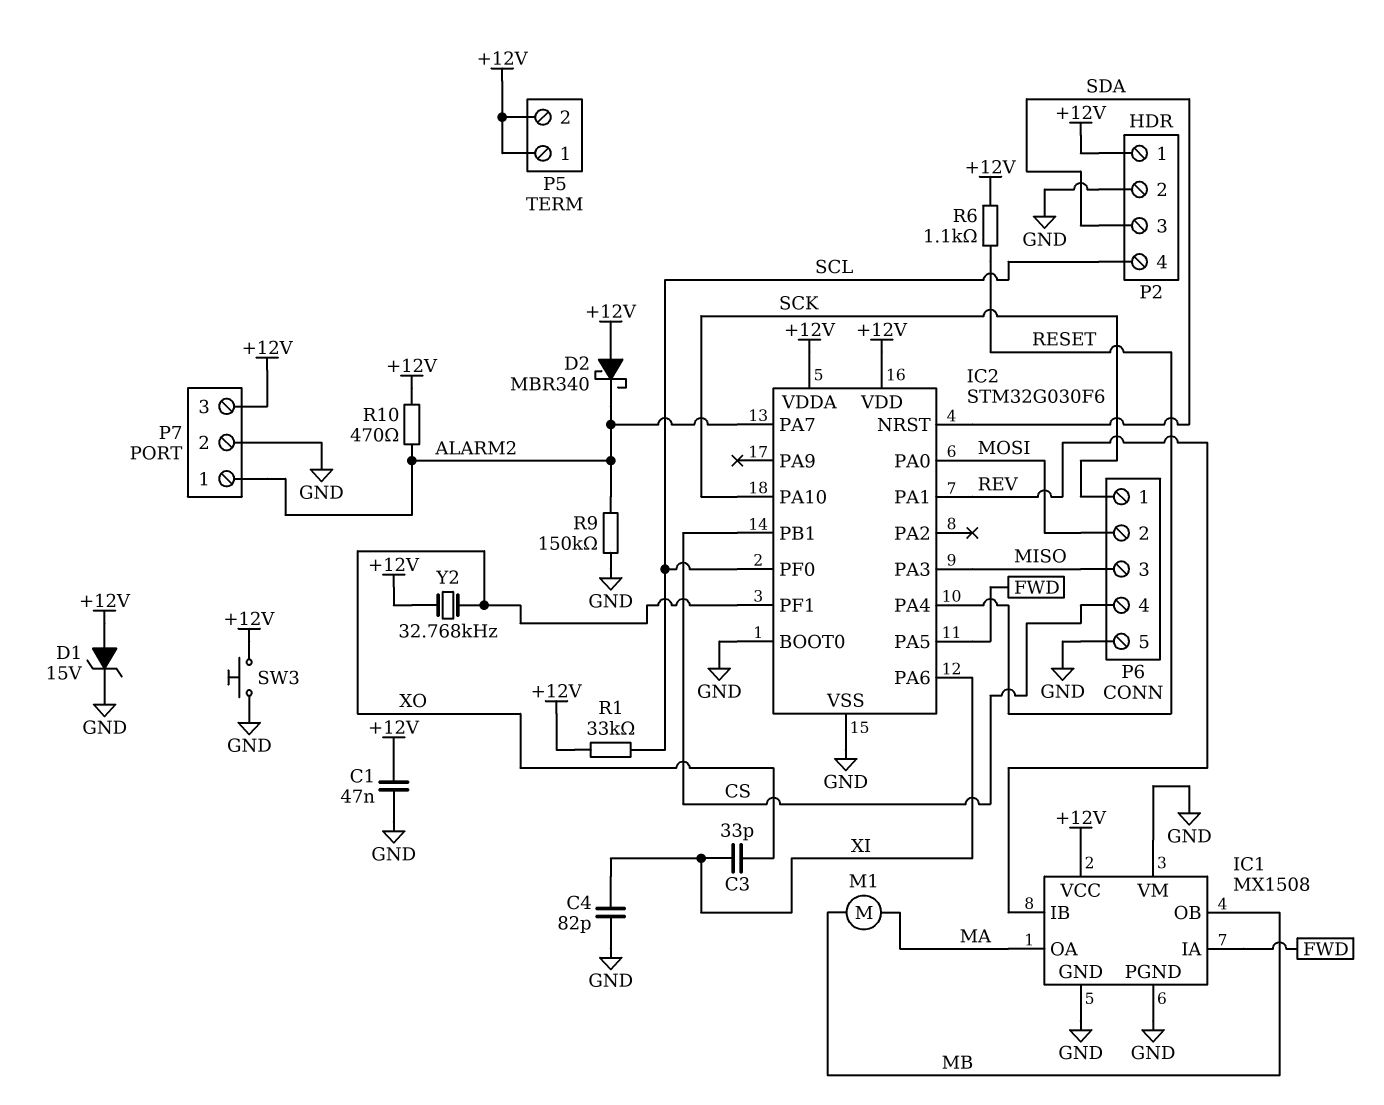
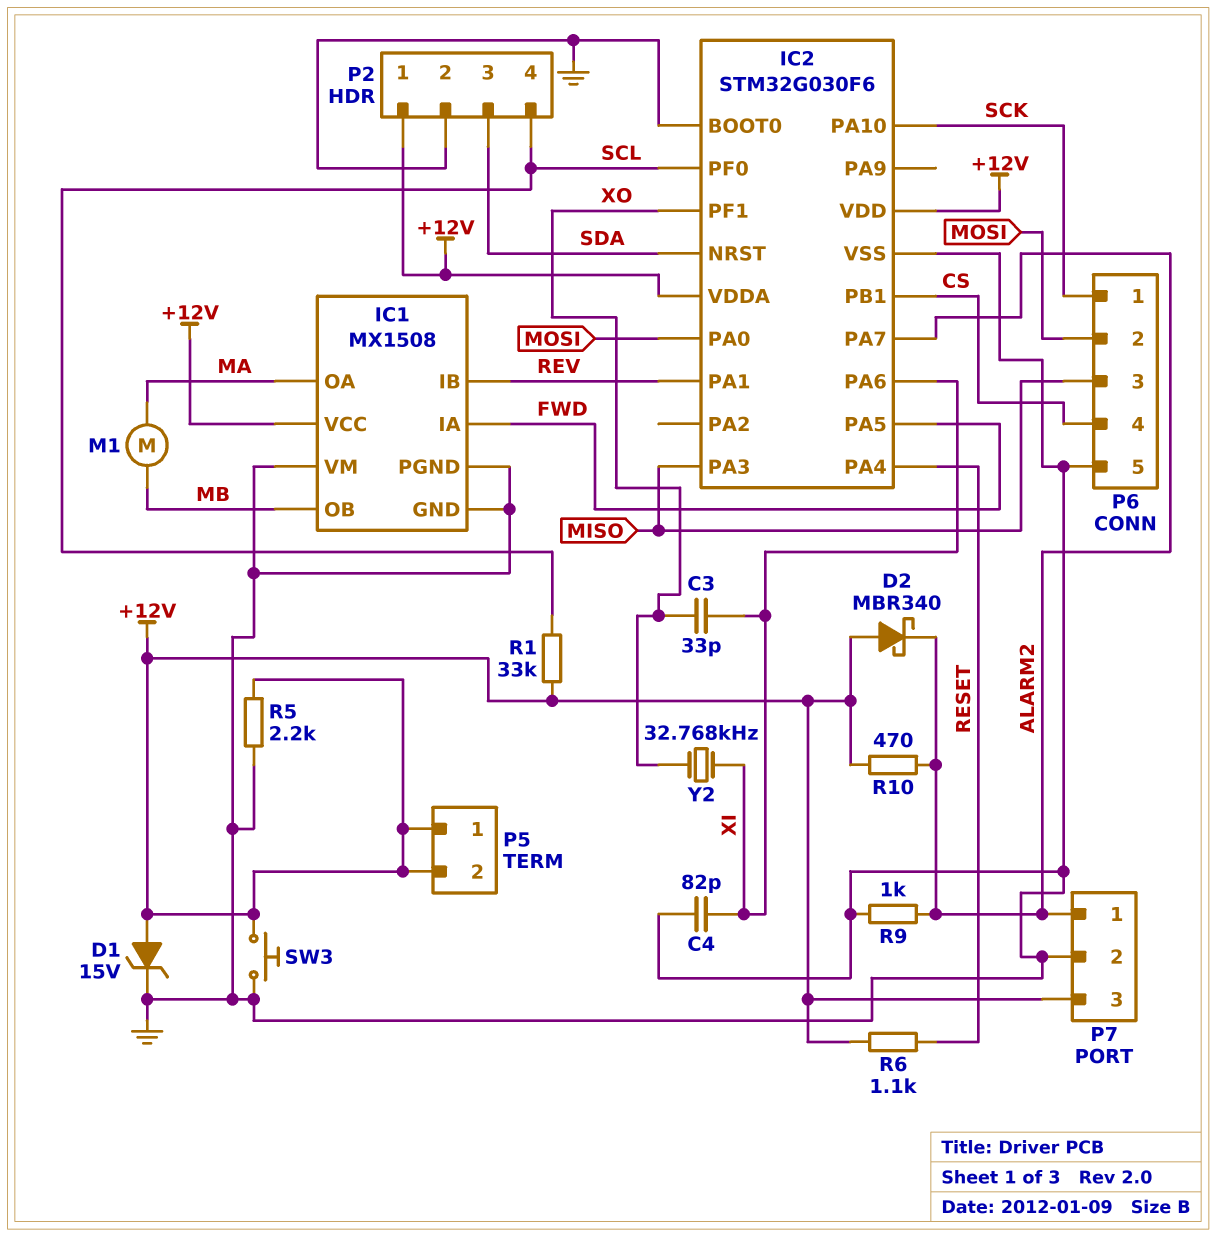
C1: 47nF (+12V, GND) -> none
R5: none -> 2.2k (+12V, GND)
R9: 150k (ALARM2, GND) -> 1k (ALARM2, GND)
Y2: 32.768kHz (+12V, XO) -> 32.768kHz (XI, XO)

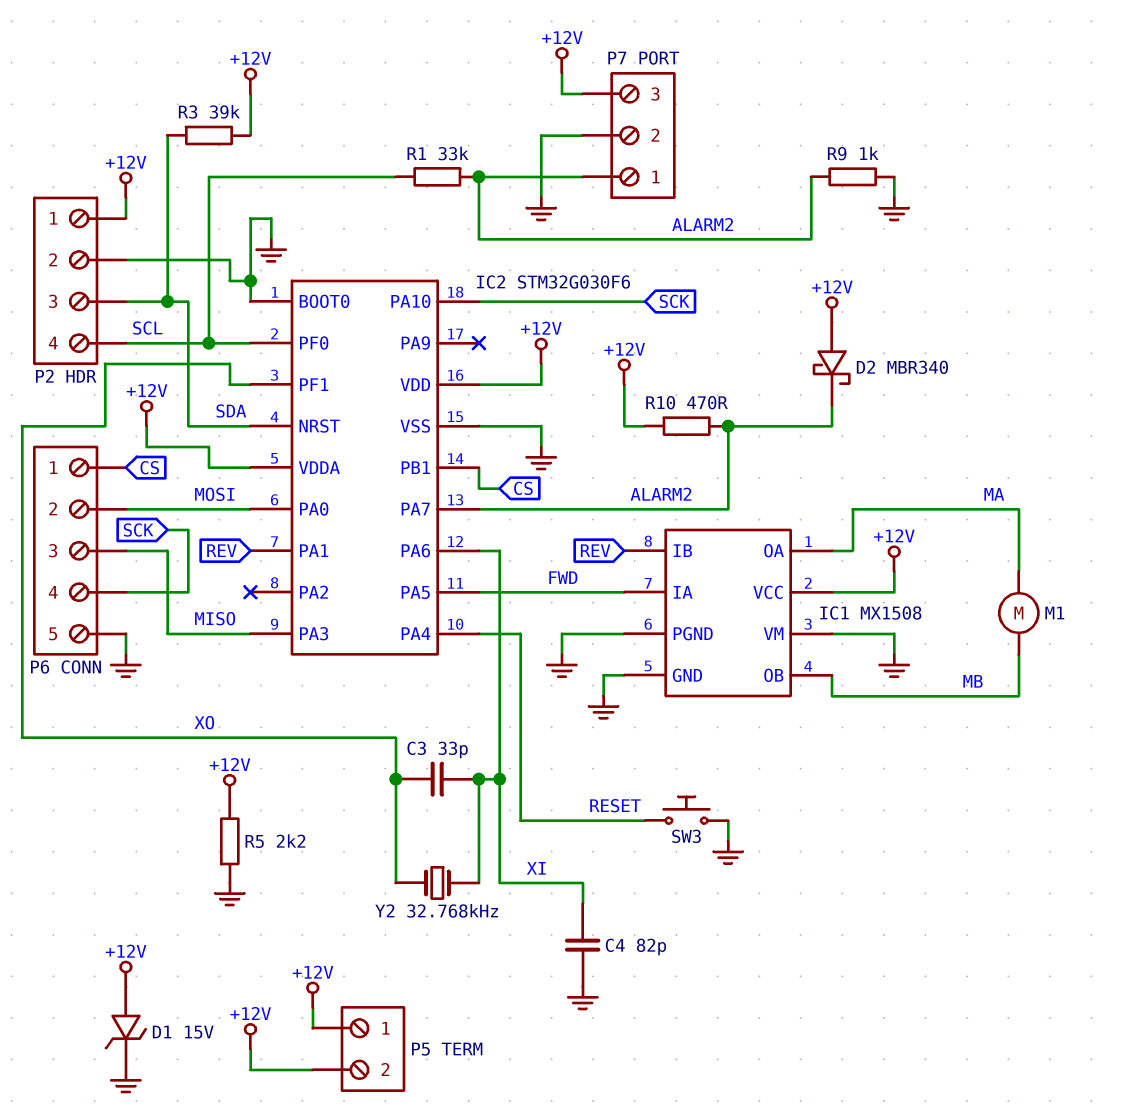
P6 pin 1: SCK -> CS
P6 pin 4: CS -> SCK
R1: 33k (+12V, SCL) -> 33k (ALARM2, SCL)
R3: none -> 39k (+12V, SDA)
R6: 1.1k (+12V, RESET) -> none
SW3: button (+12V, GND) -> button (GND, RESET)

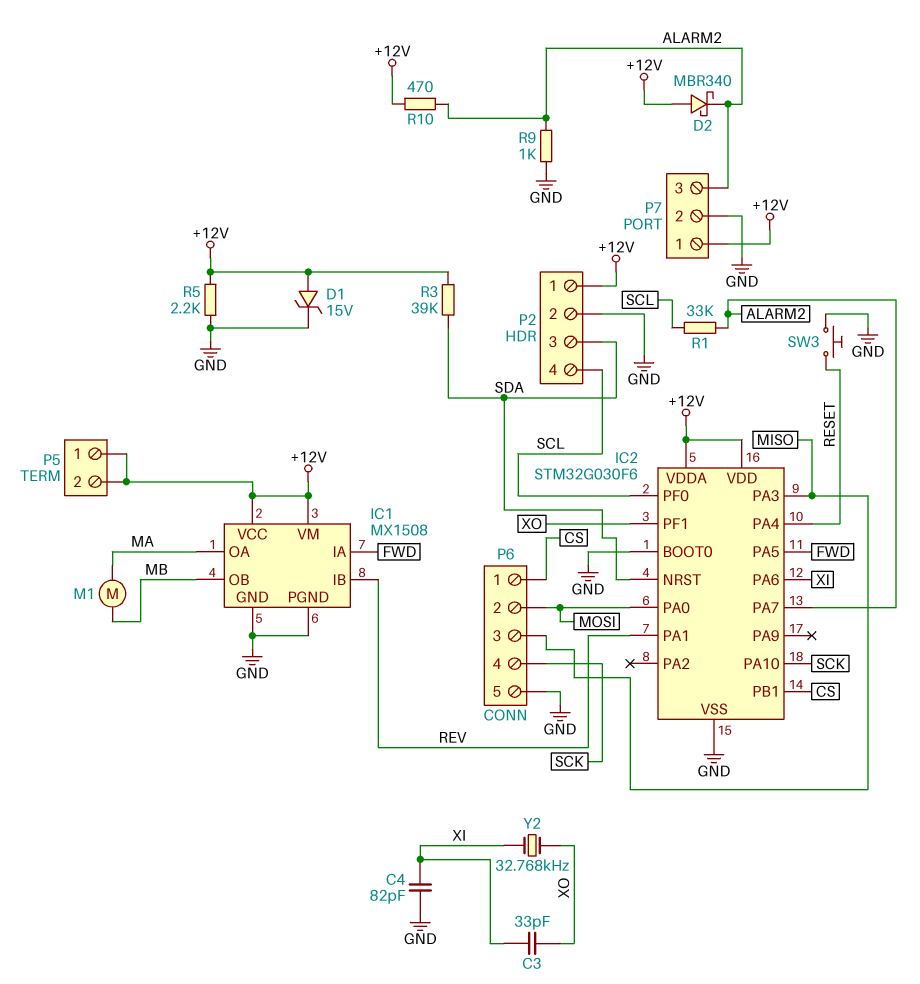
IC1 pin VM: GND -> +12V
P7 pin 1: ALARM2 -> +12V
P7 pin 3: +12V -> ALARM2

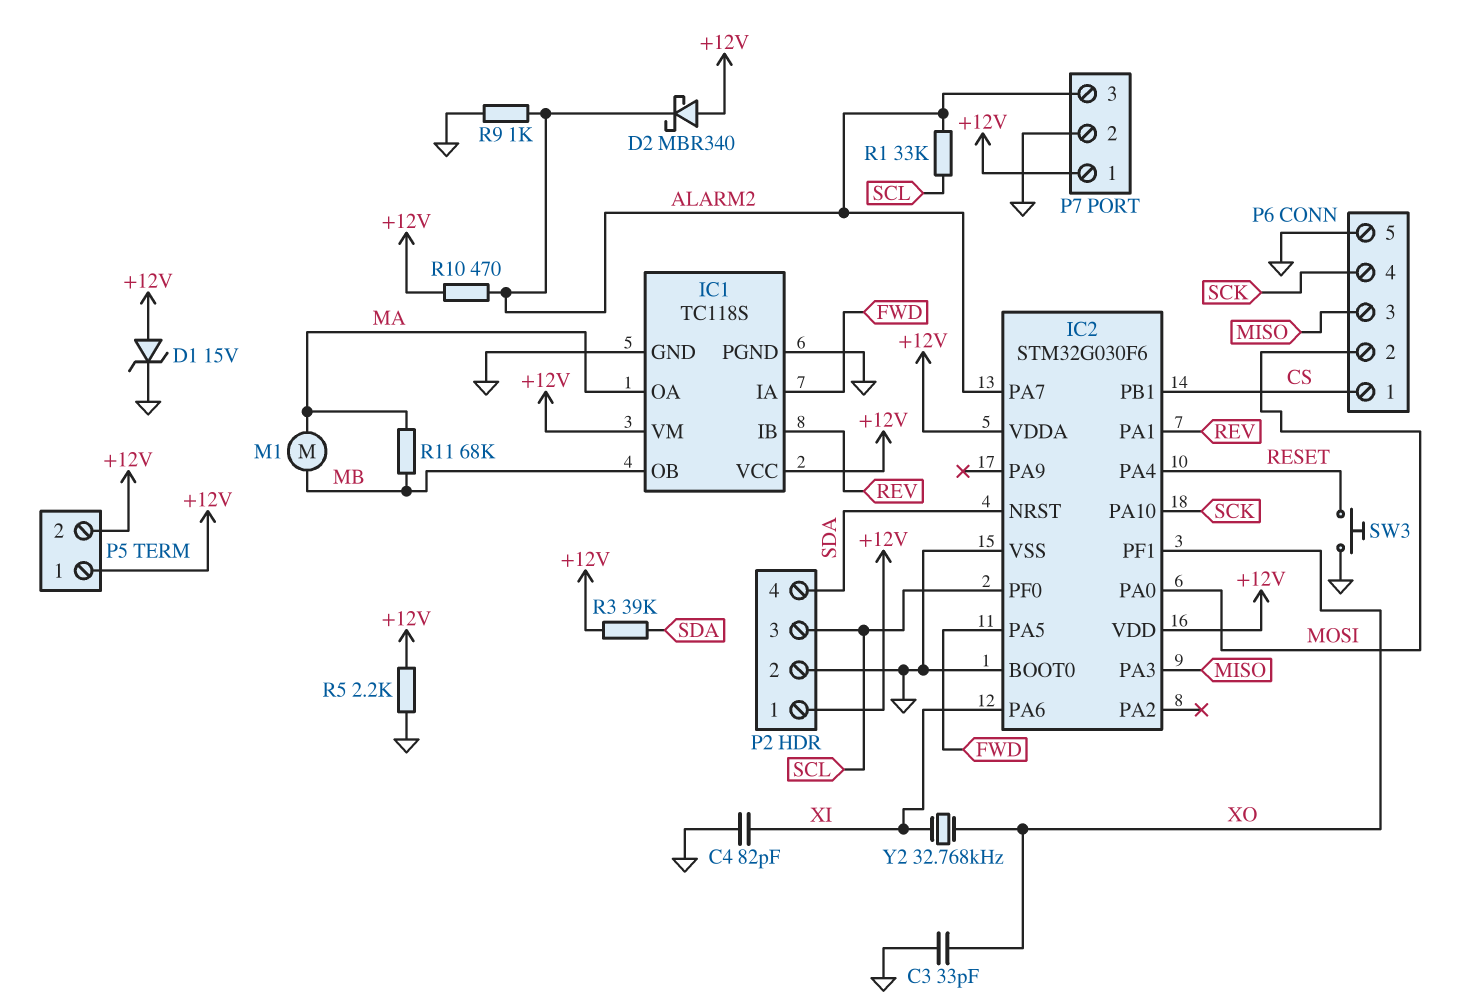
C3: 33pF (XI, XO) -> 33pF (GND, XO)
IC1: MX1508 -> TC118S
P2 pin 3: SDA -> SCL
P2 pin 4: SCL -> SDA
R11: none -> 68k (MA, MB)

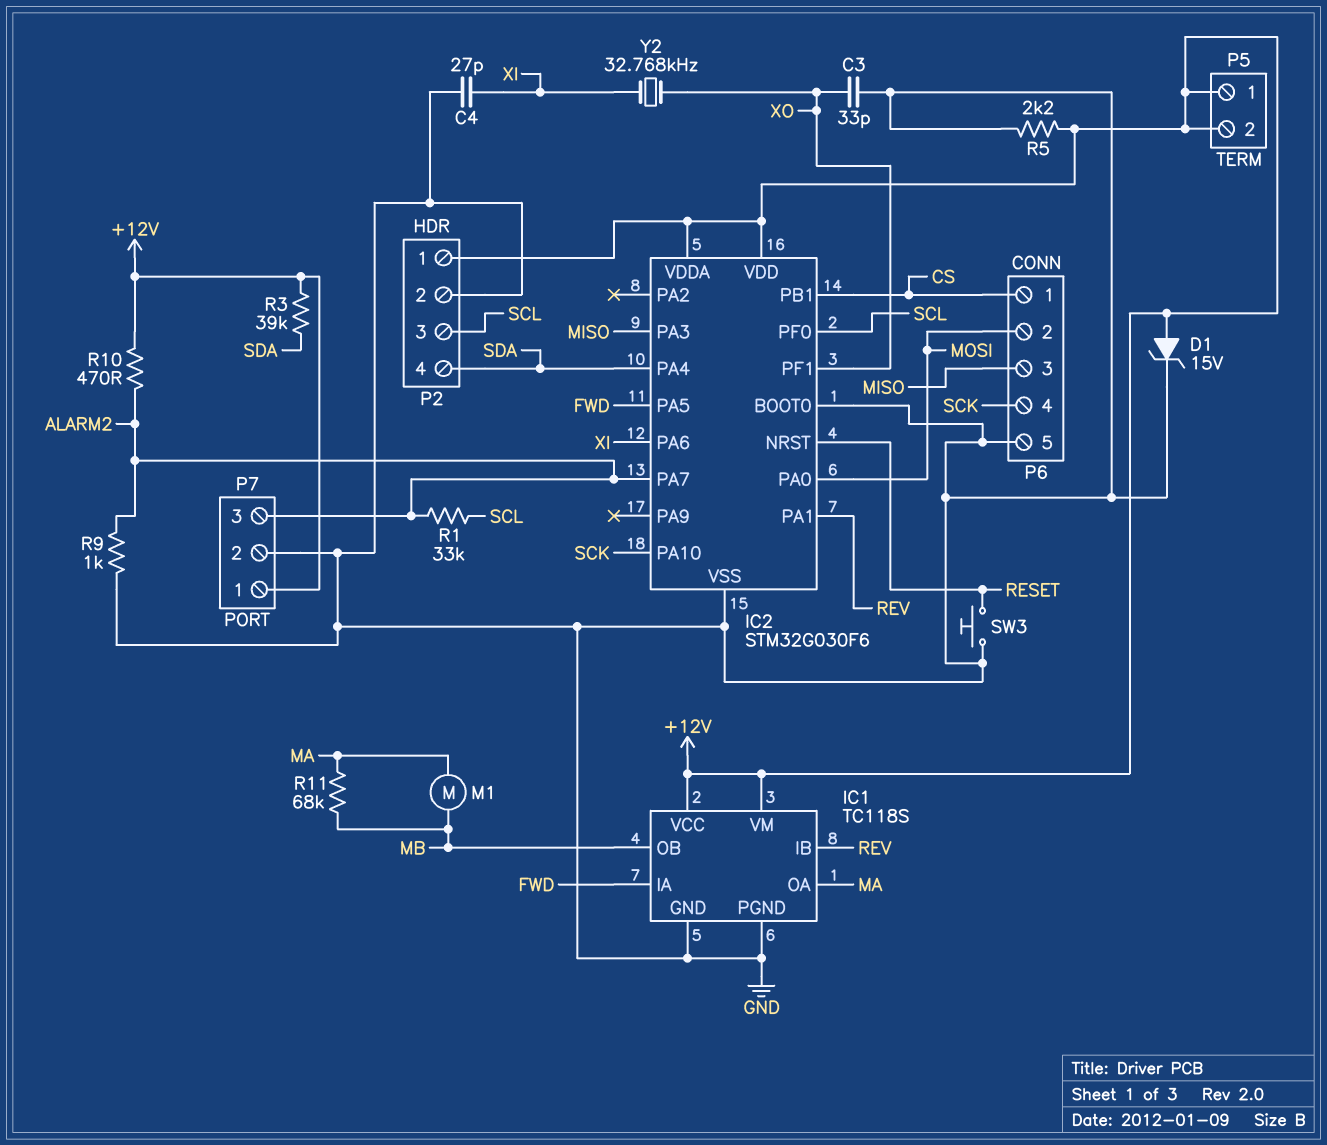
C4: 82pF (GND, XI) -> 27pF (GND, XI)
D2: schottky MBR340 (A +12V, K ALARM2) -> none
IC2 pin NRST: SDA -> RESET
IC2 pin PA4: RESET -> SDA

